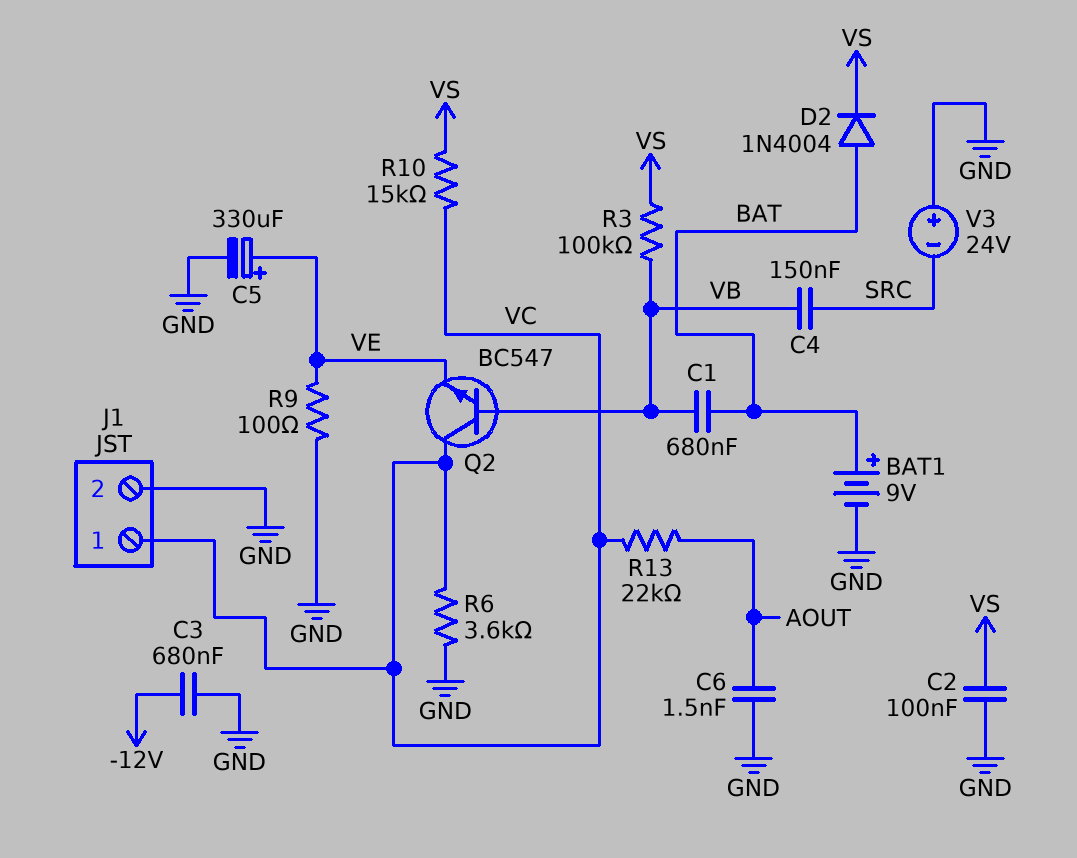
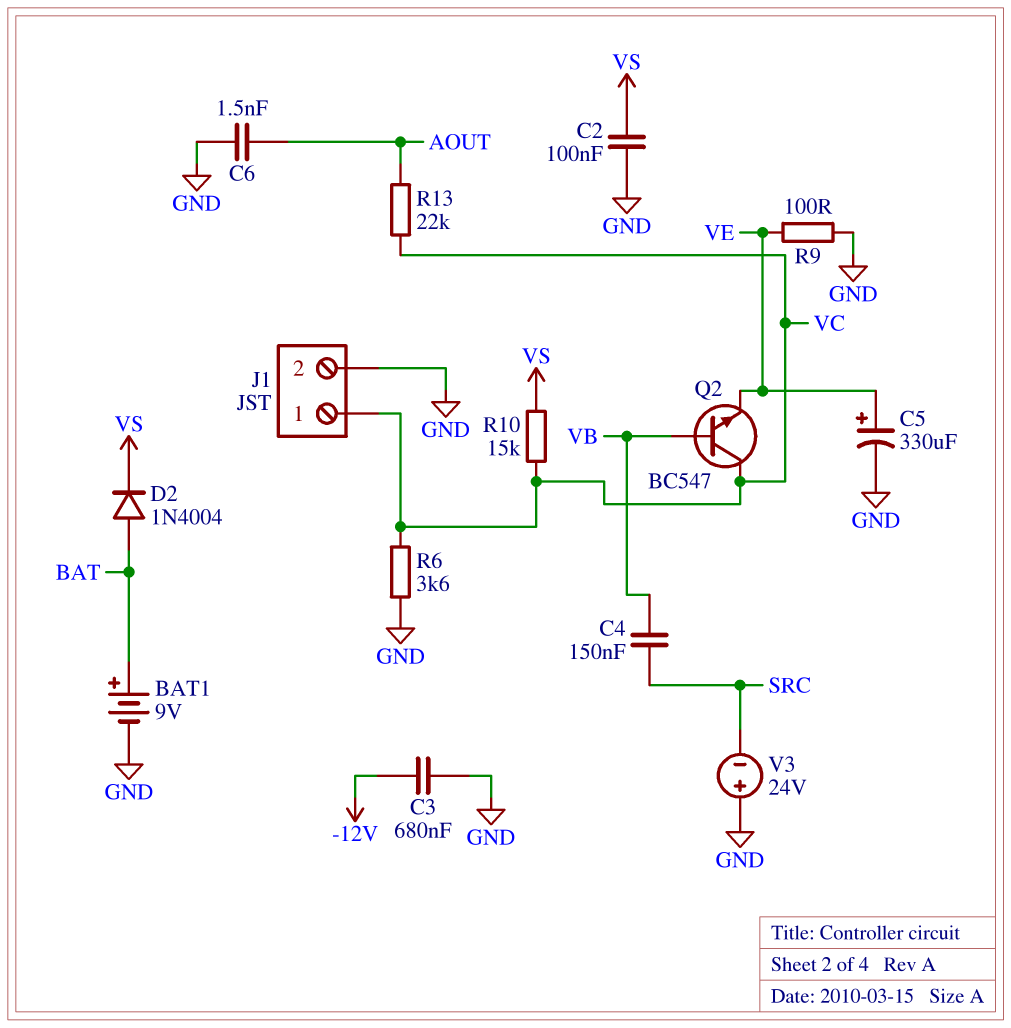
C1: 680nF (BAT, VB) -> none
R3: 100k (VB, VS) -> none

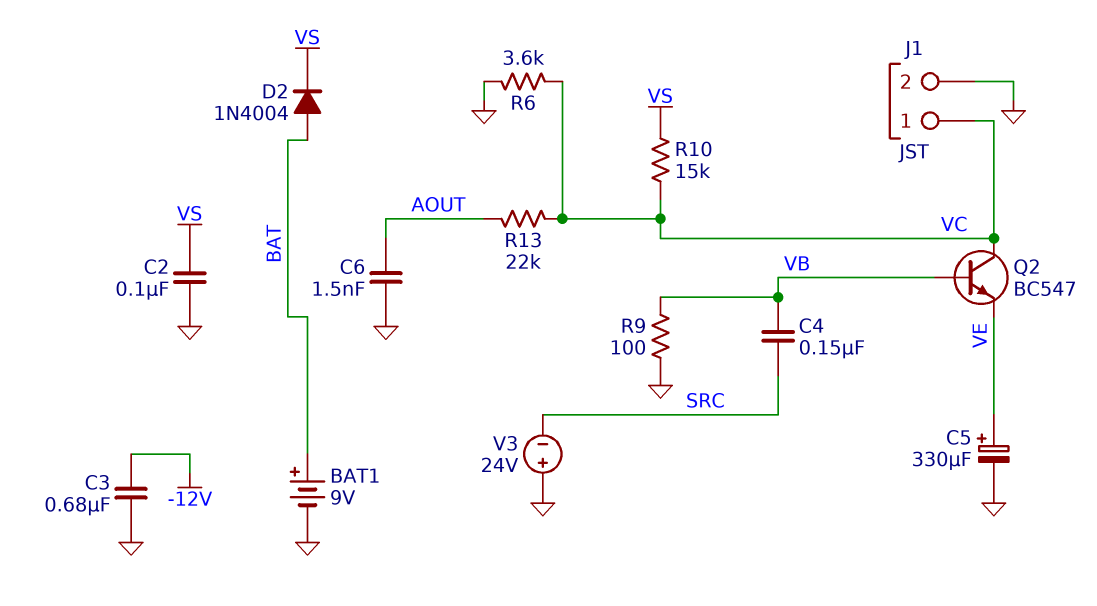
R9: 100 (GND, VE) -> 100 (GND, VB)

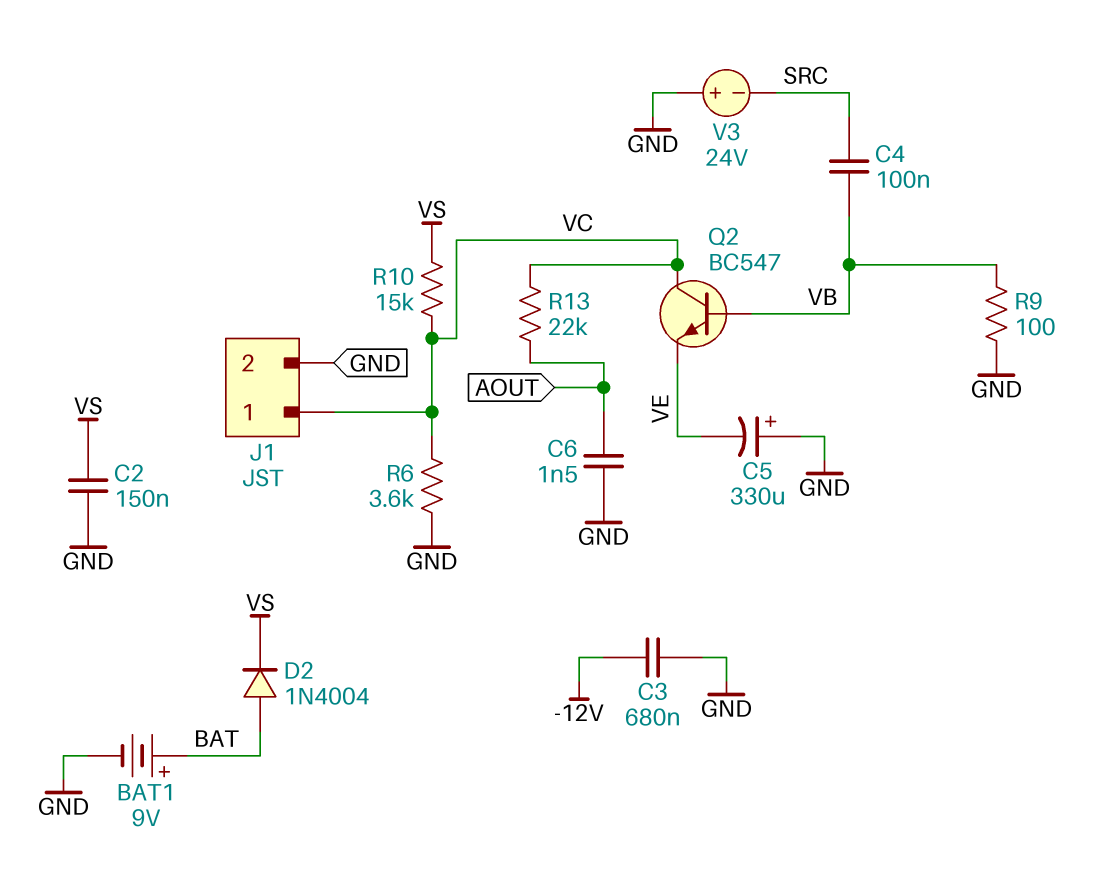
C2: 100nF (GND, VS) -> 150nF (GND, VS)
C4: 150nF (SRC, VB) -> 100nF (SRC, VB)
C5: 330uF (plus VE, minus GND) -> 330uF (plus GND, minus VE)

